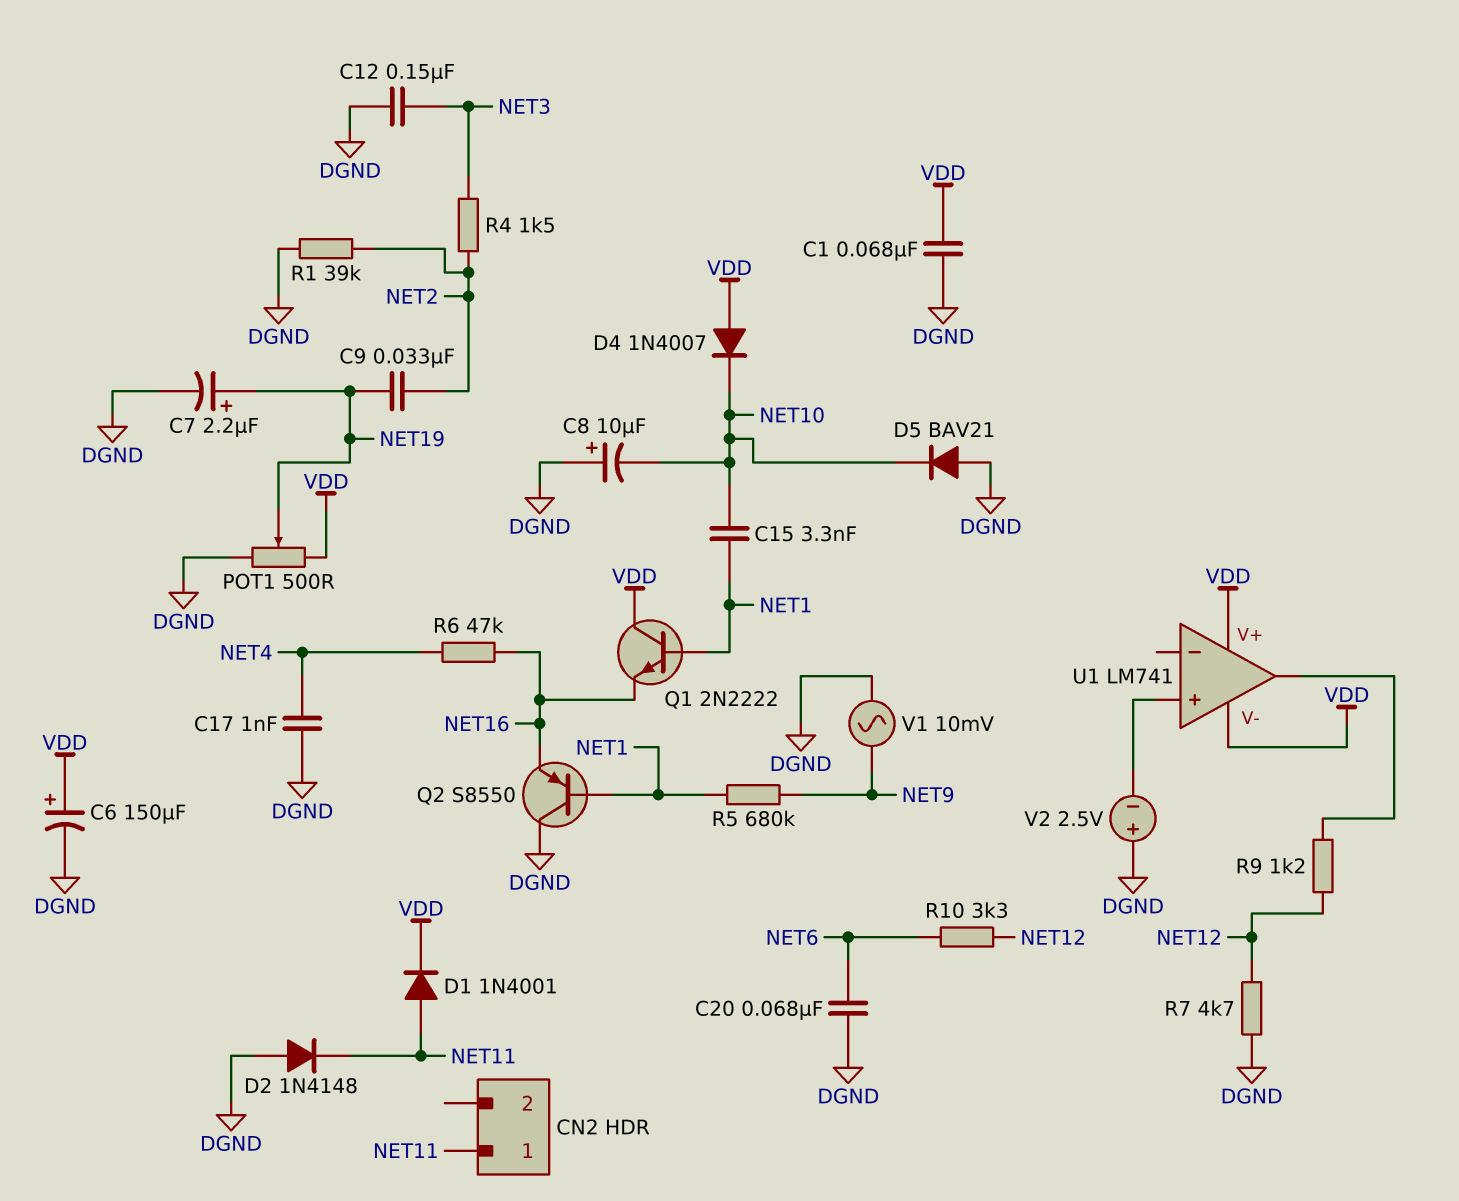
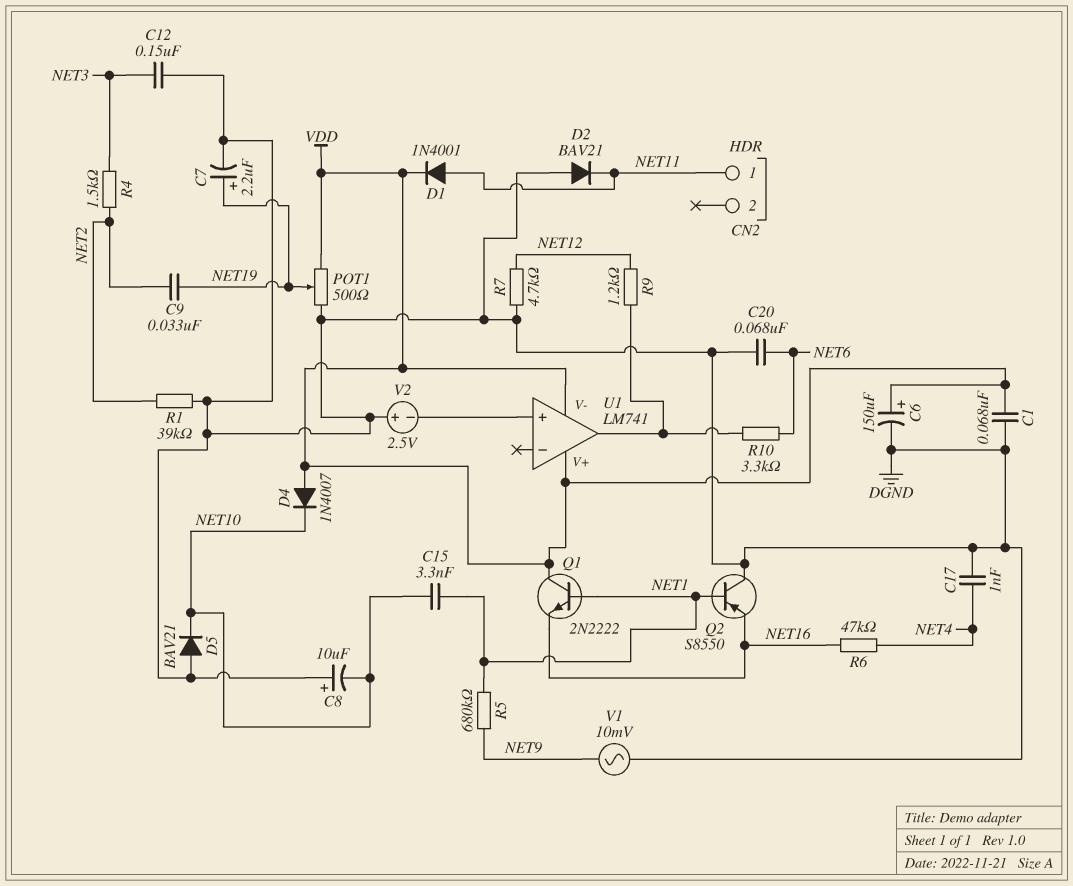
D2: diode 1N4148 (A DGND, K NET11) -> diode BAV21 (A DGND, K NET11)
R10: 3.3k (NET6, NET12) -> 3.3k (NET6, U1/out)

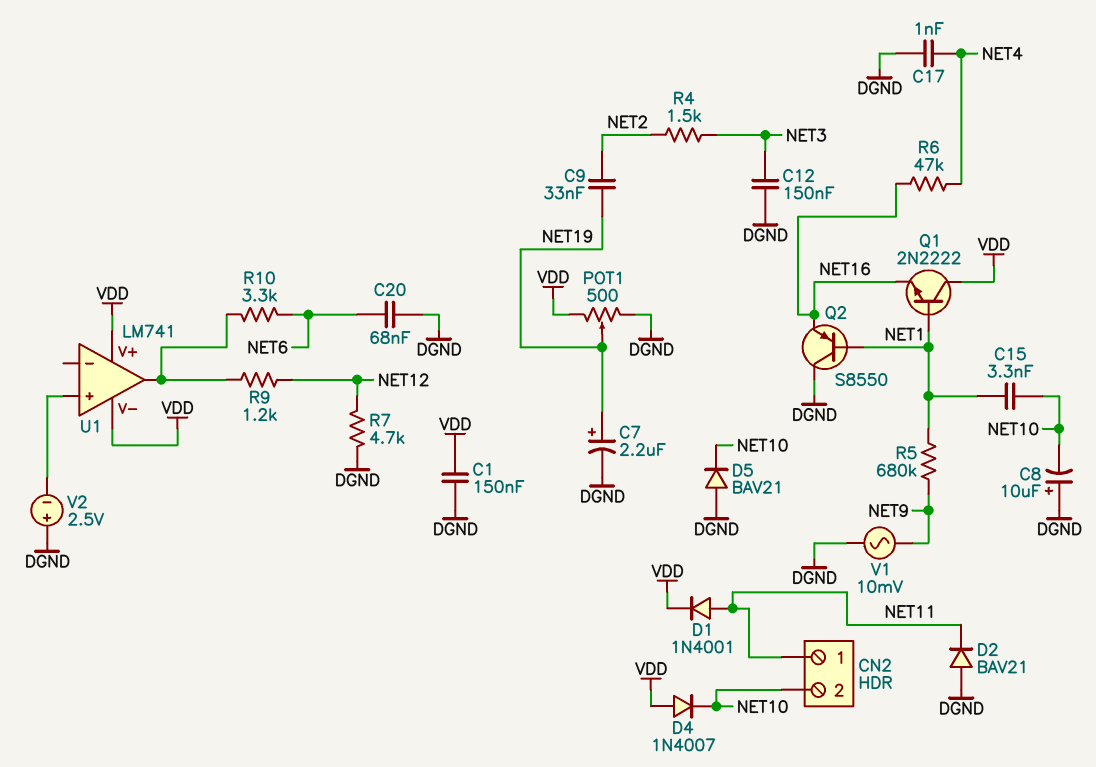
C1: 68nF (DGND, VDD) -> 150nF (DGND, VDD)
C6: 150uF (plus VDD, minus DGND) -> none
CN2 pin 2: none -> NET10
R1: 39k (DGND, NET2) -> none

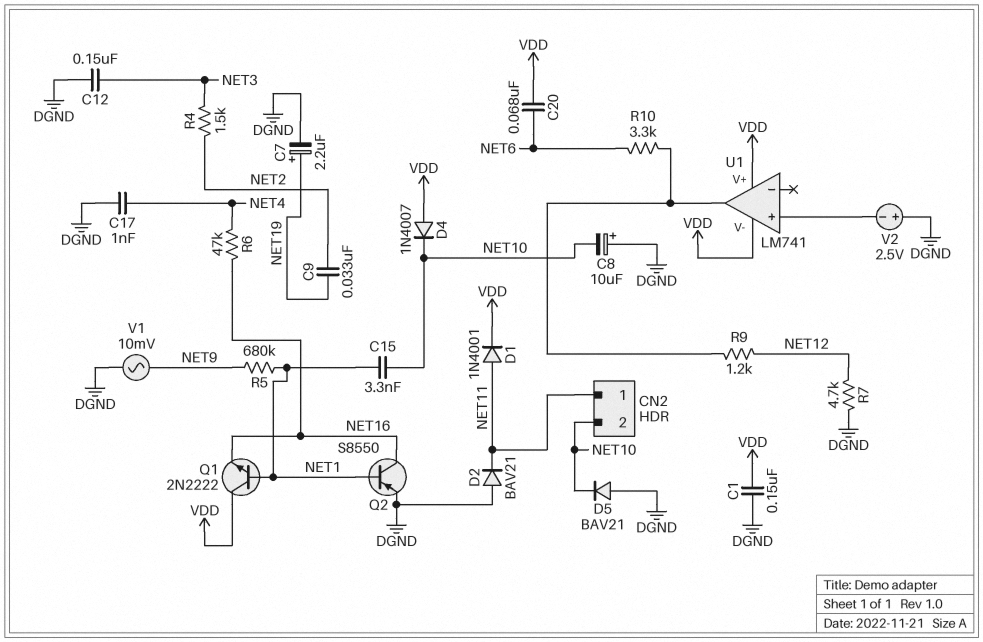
C20: 68nF (DGND, NET6) -> 68nF (NET6, VDD)
POT1: 500 (DGND, VDD, wiper NET19) -> none
Q2: PNP S8550 (B NET1, C DGND, E NET16) -> PNP S8550 (B NET1, C NET16, E DGND)

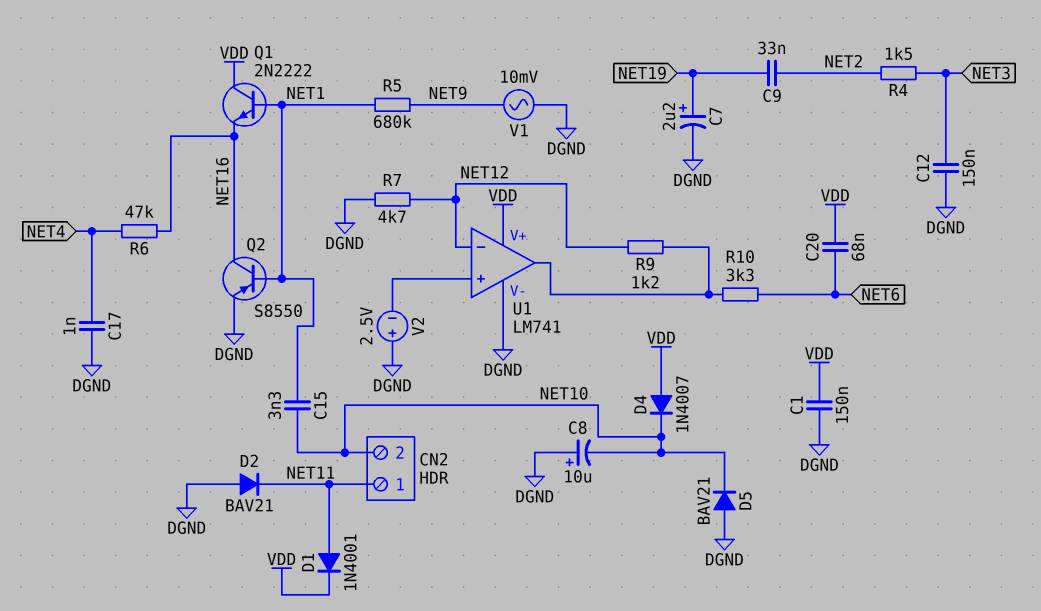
U1 pin V-: VDD -> DGND
U1 pin in-: none -> NET12

